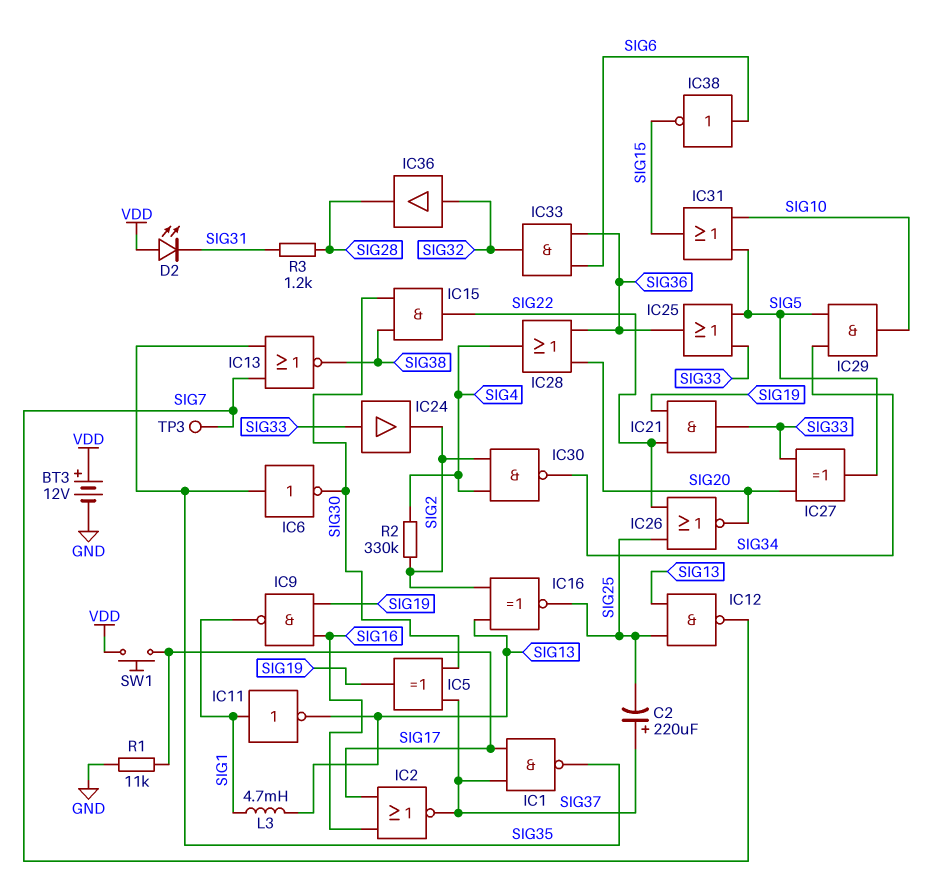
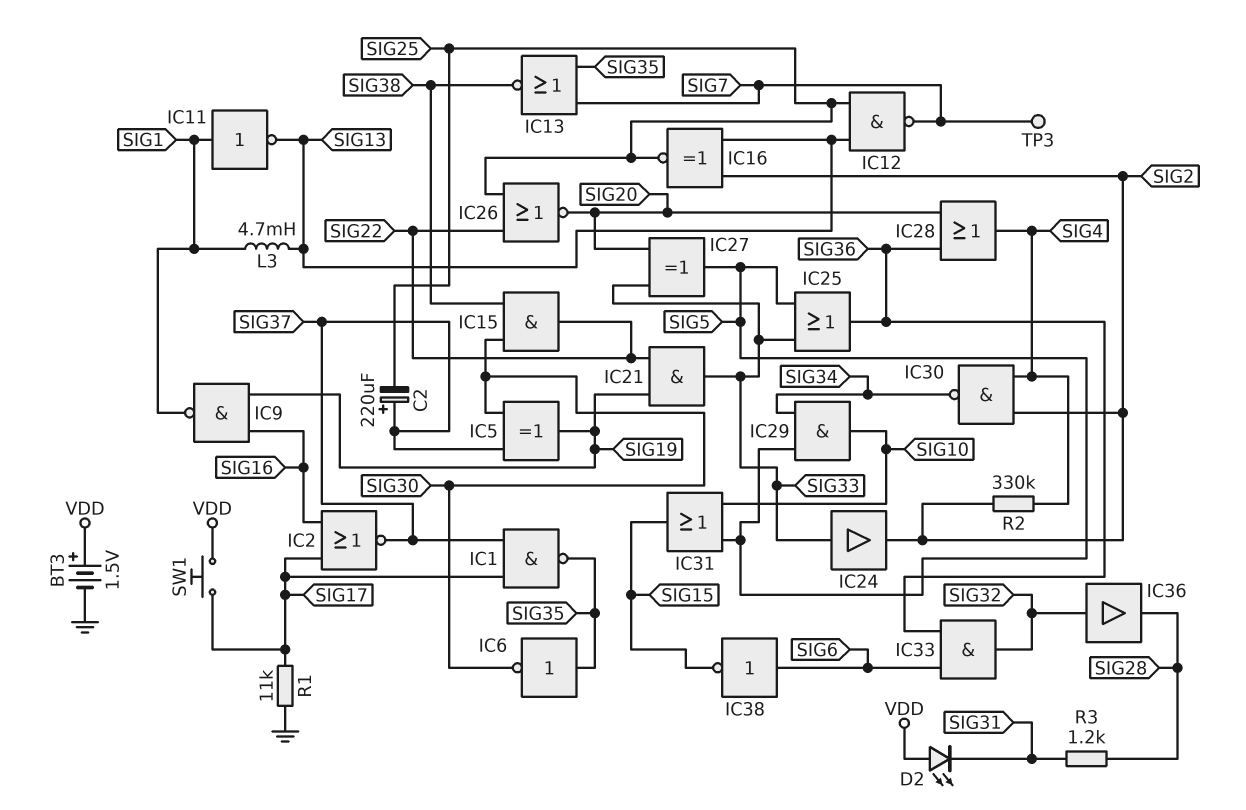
BT3: 12V (plus VDD, minus GND) -> 1.5V (plus VDD, minus GND)

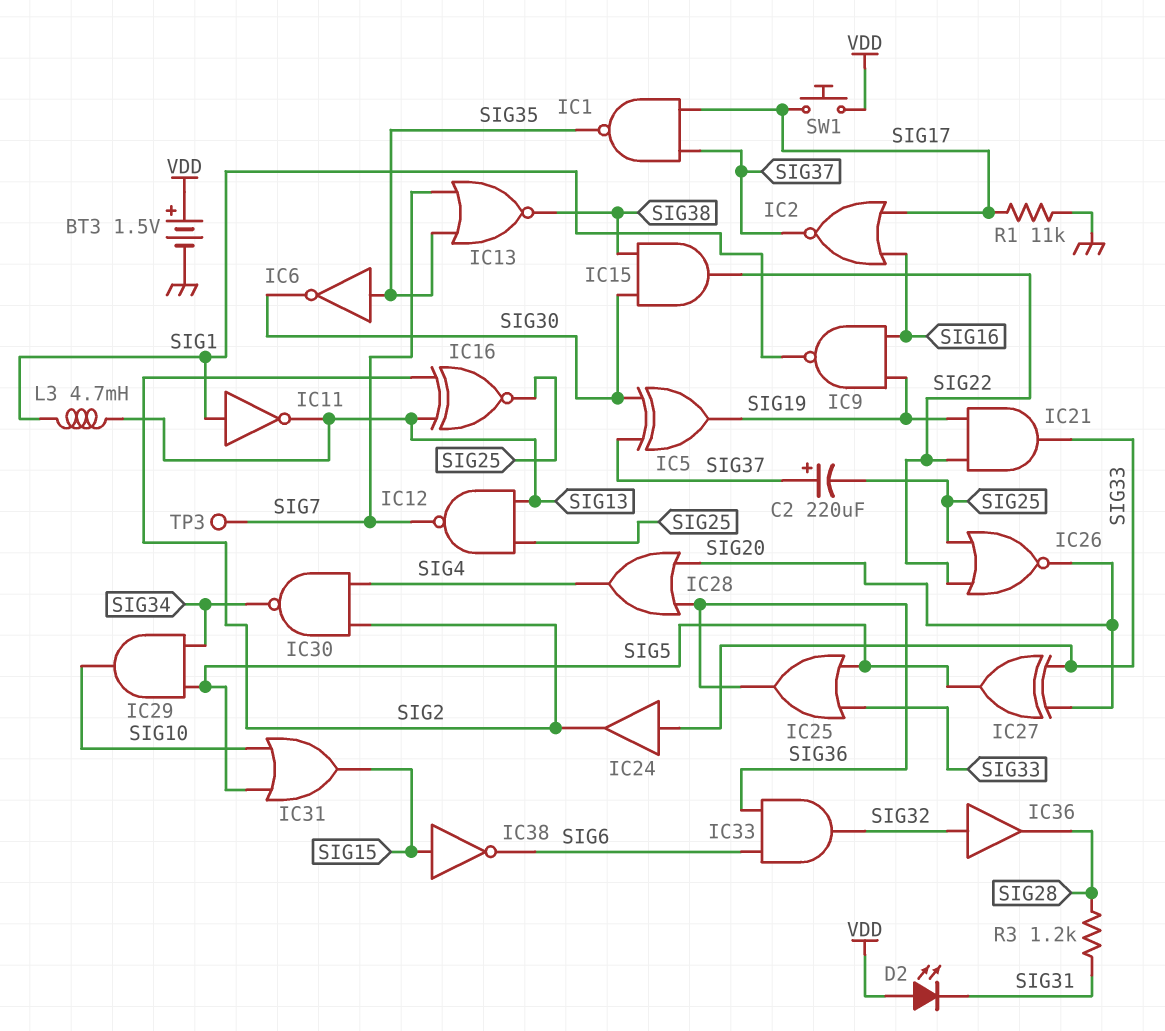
IC38: NOT (in SIG6, out SIG15) -> NOT (in SIG15, out SIG6)
R2: 330k (SIG2, SIG4) -> none

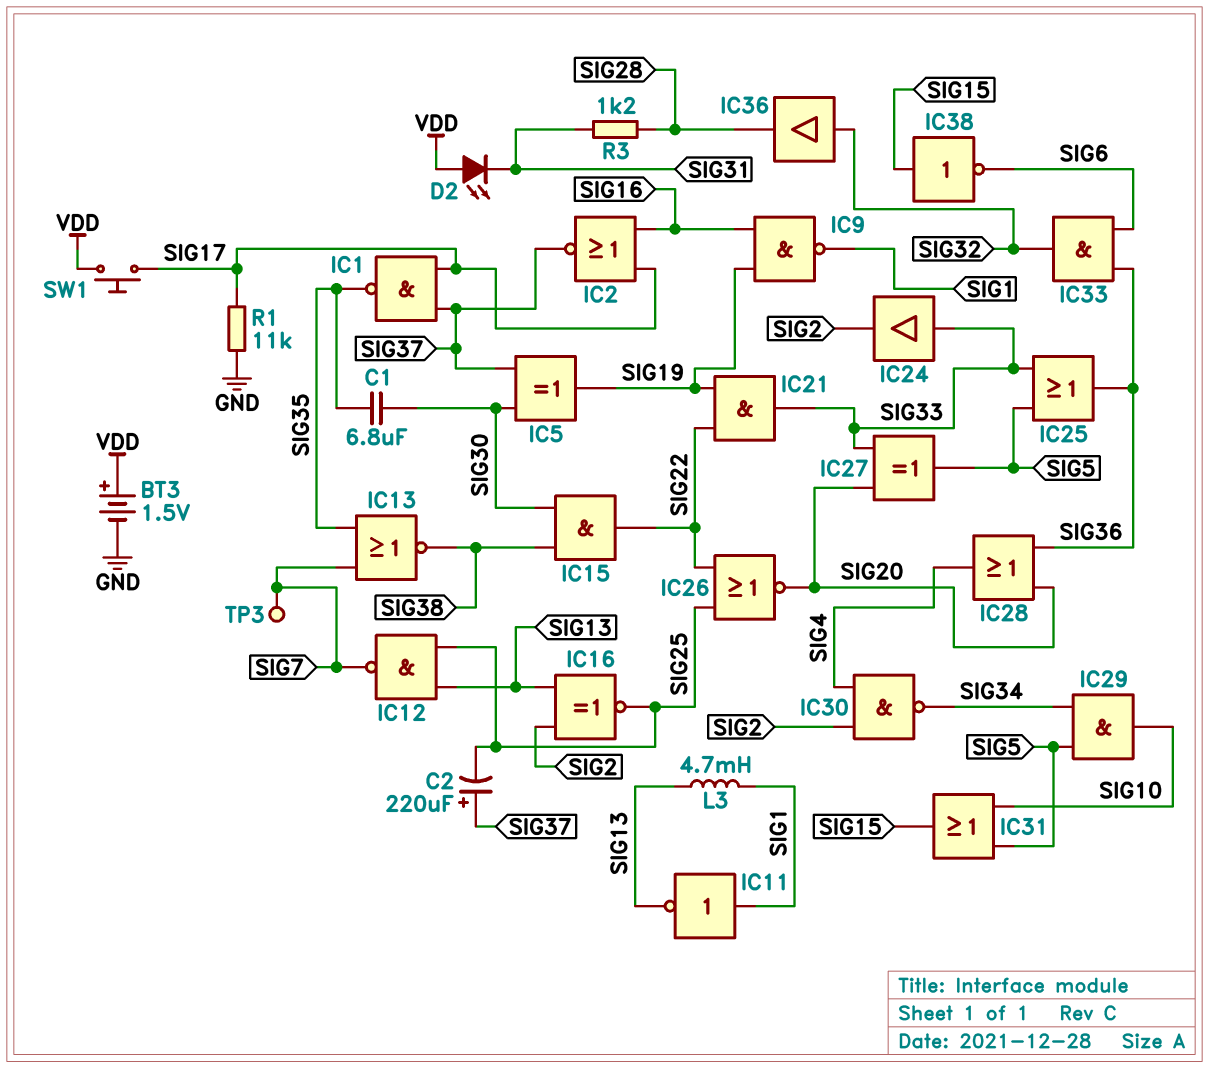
C1: none -> 6.8uF (SIG30, SIG35)
IC6: NOT (in SIG35, out SIG30) -> none

